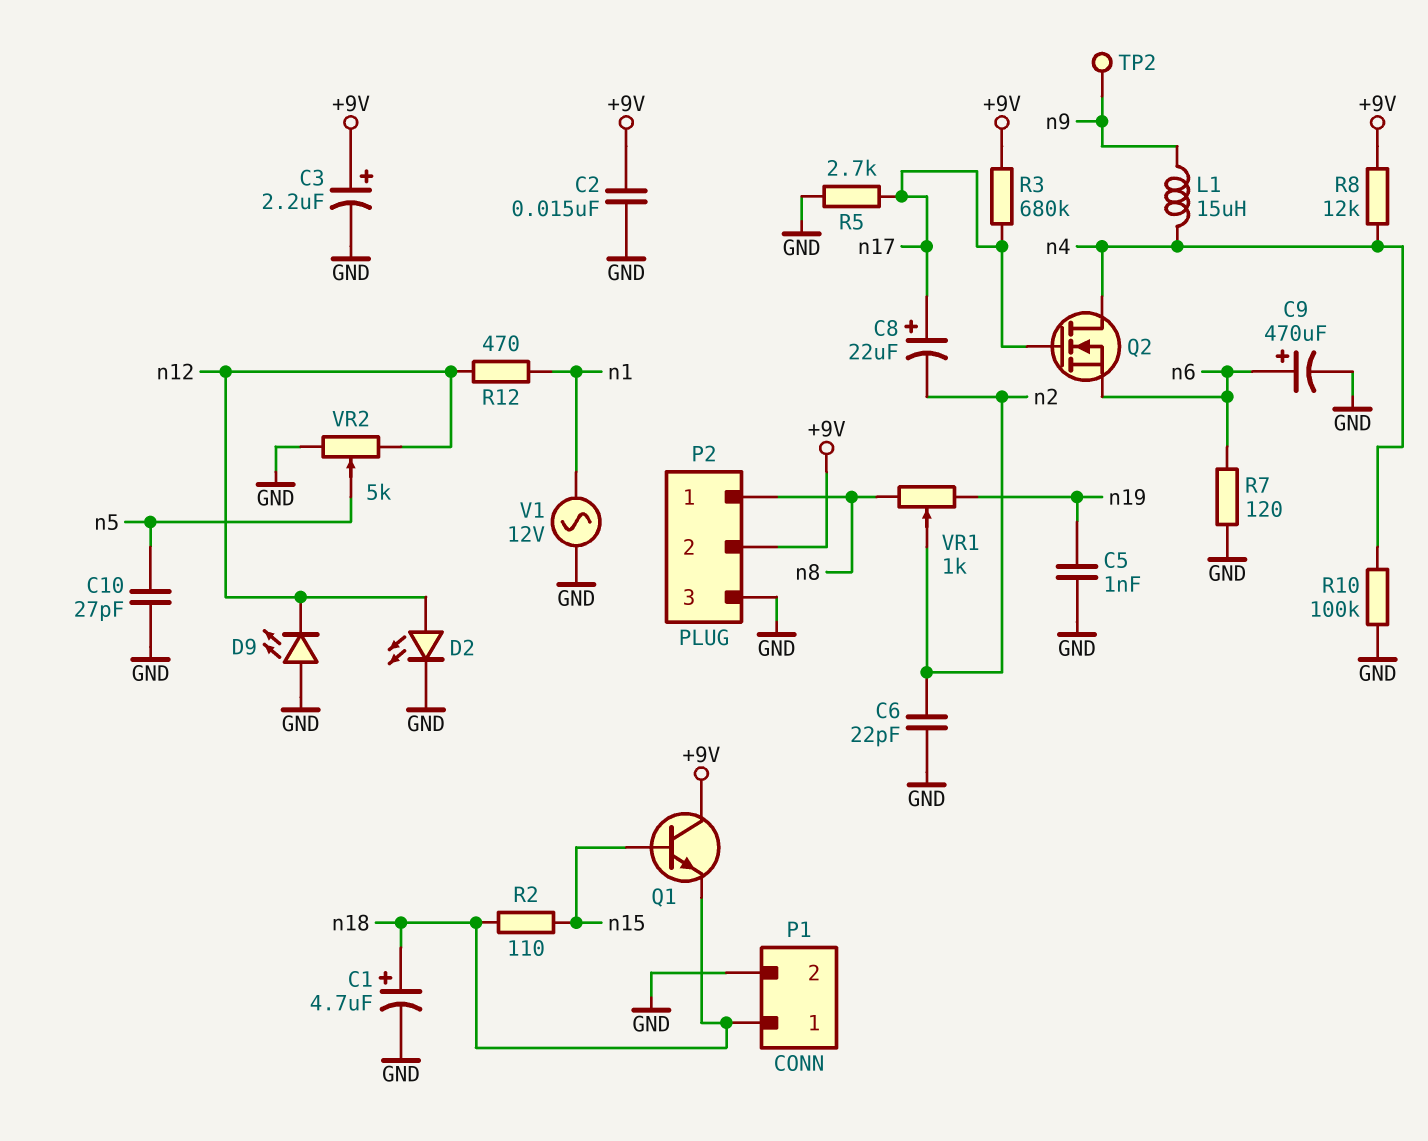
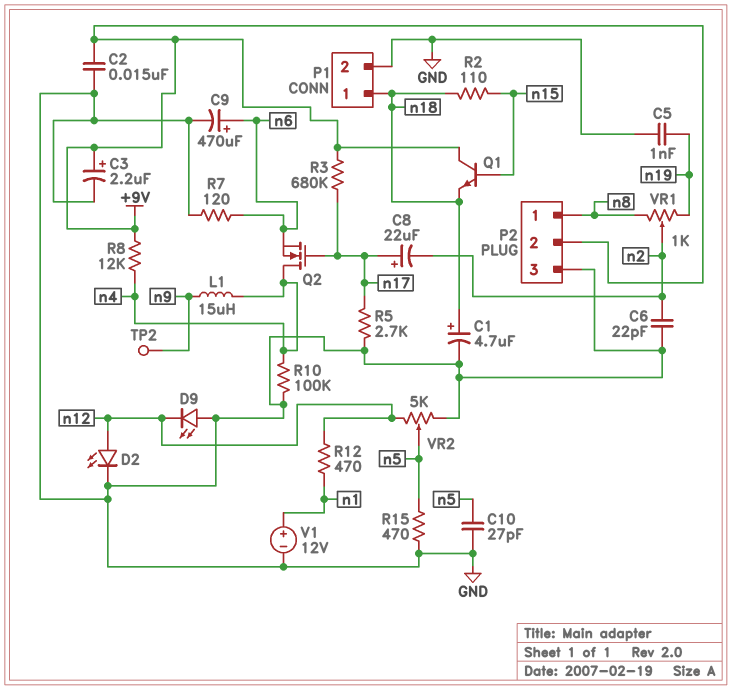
R15: none -> 470 (GND, n5)
V1: AC 12V (GND, n1) -> 12V (plus n1, minus GND)

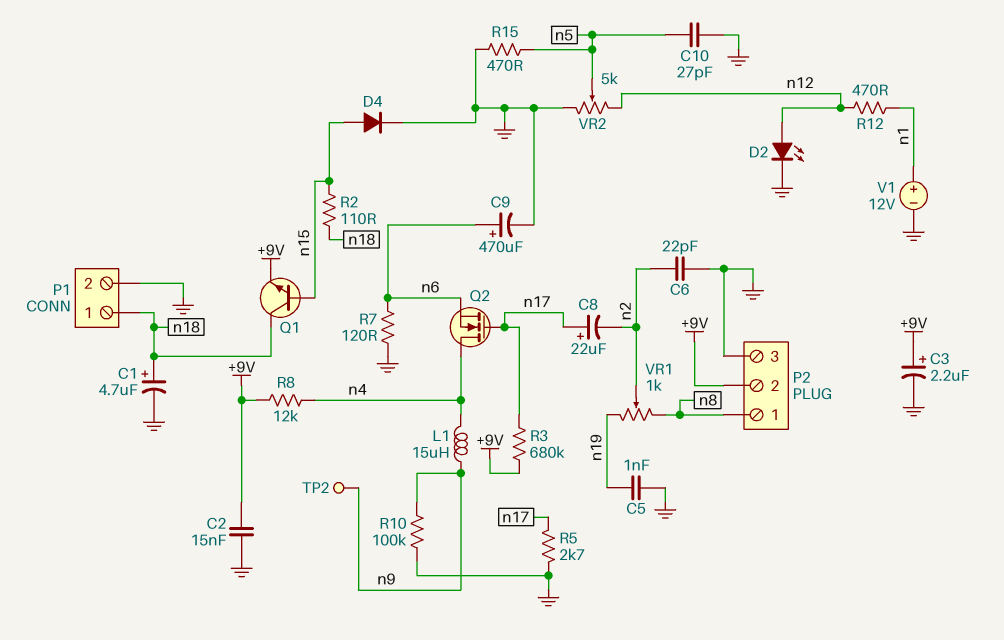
D4: none -> diode (A n15, K GND)
D9: LED (A GND, K n12) -> none
Q1: NPN (B n15, C +9V, E n18) -> NPN (B n15, C n18, E +9V)
R10: 100k (GND, n4) -> 100k (GND, n9)

